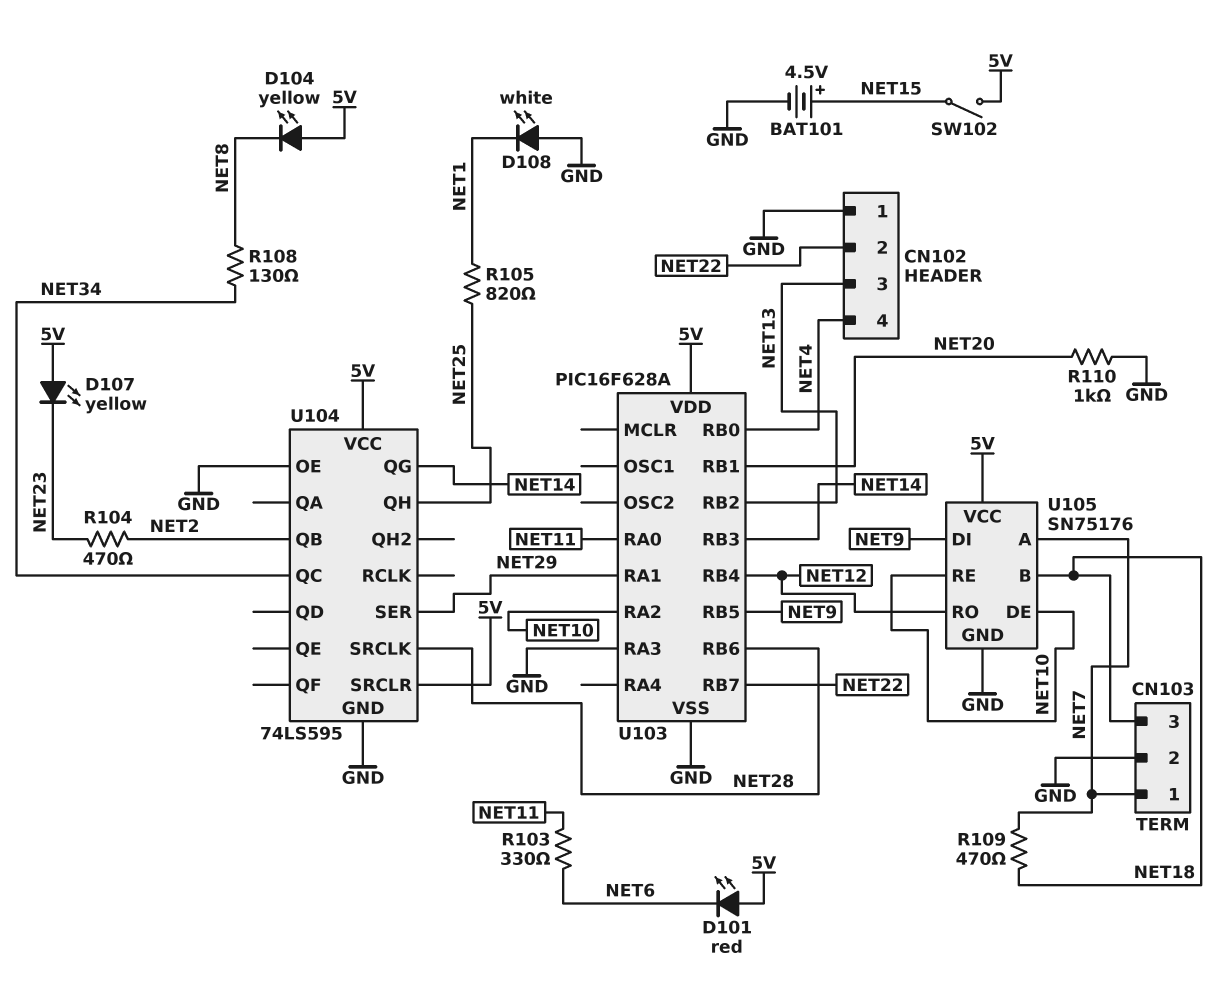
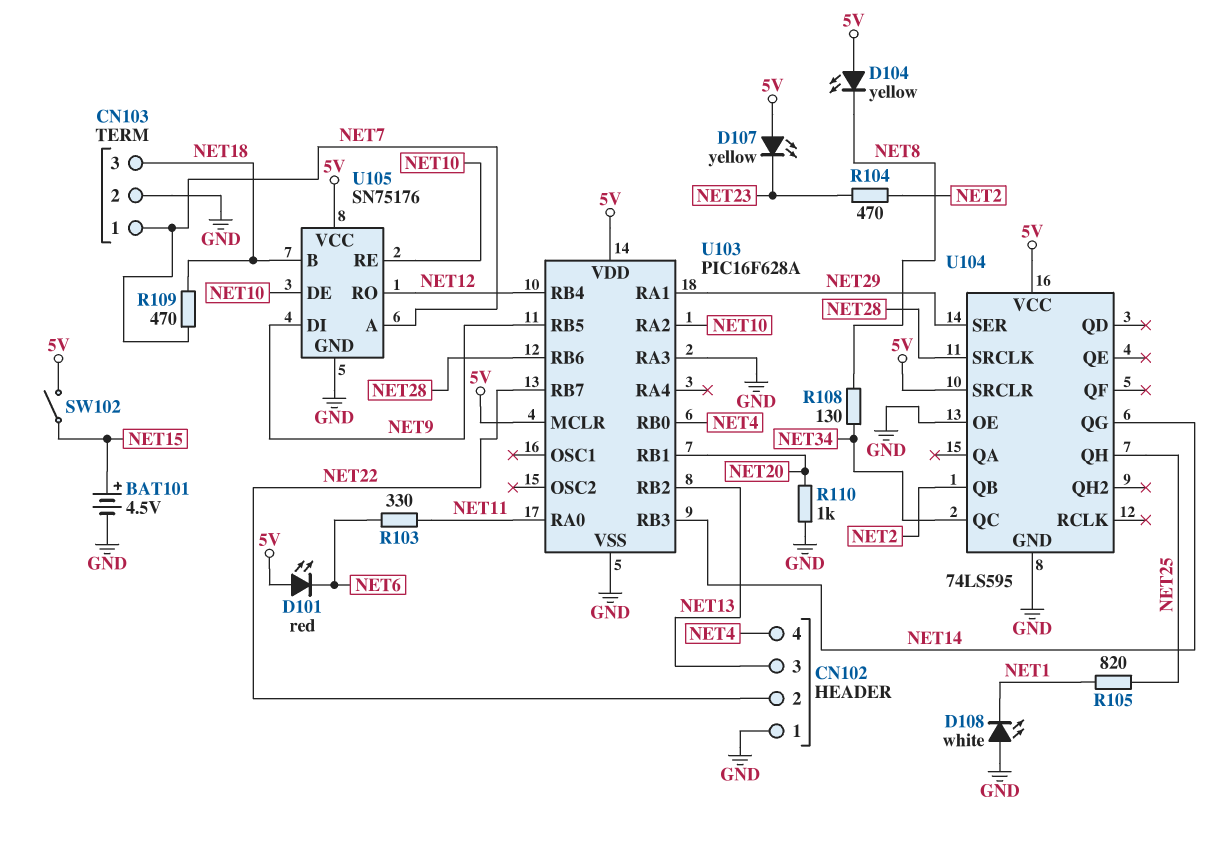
U103 pin MCLR: none -> 5V

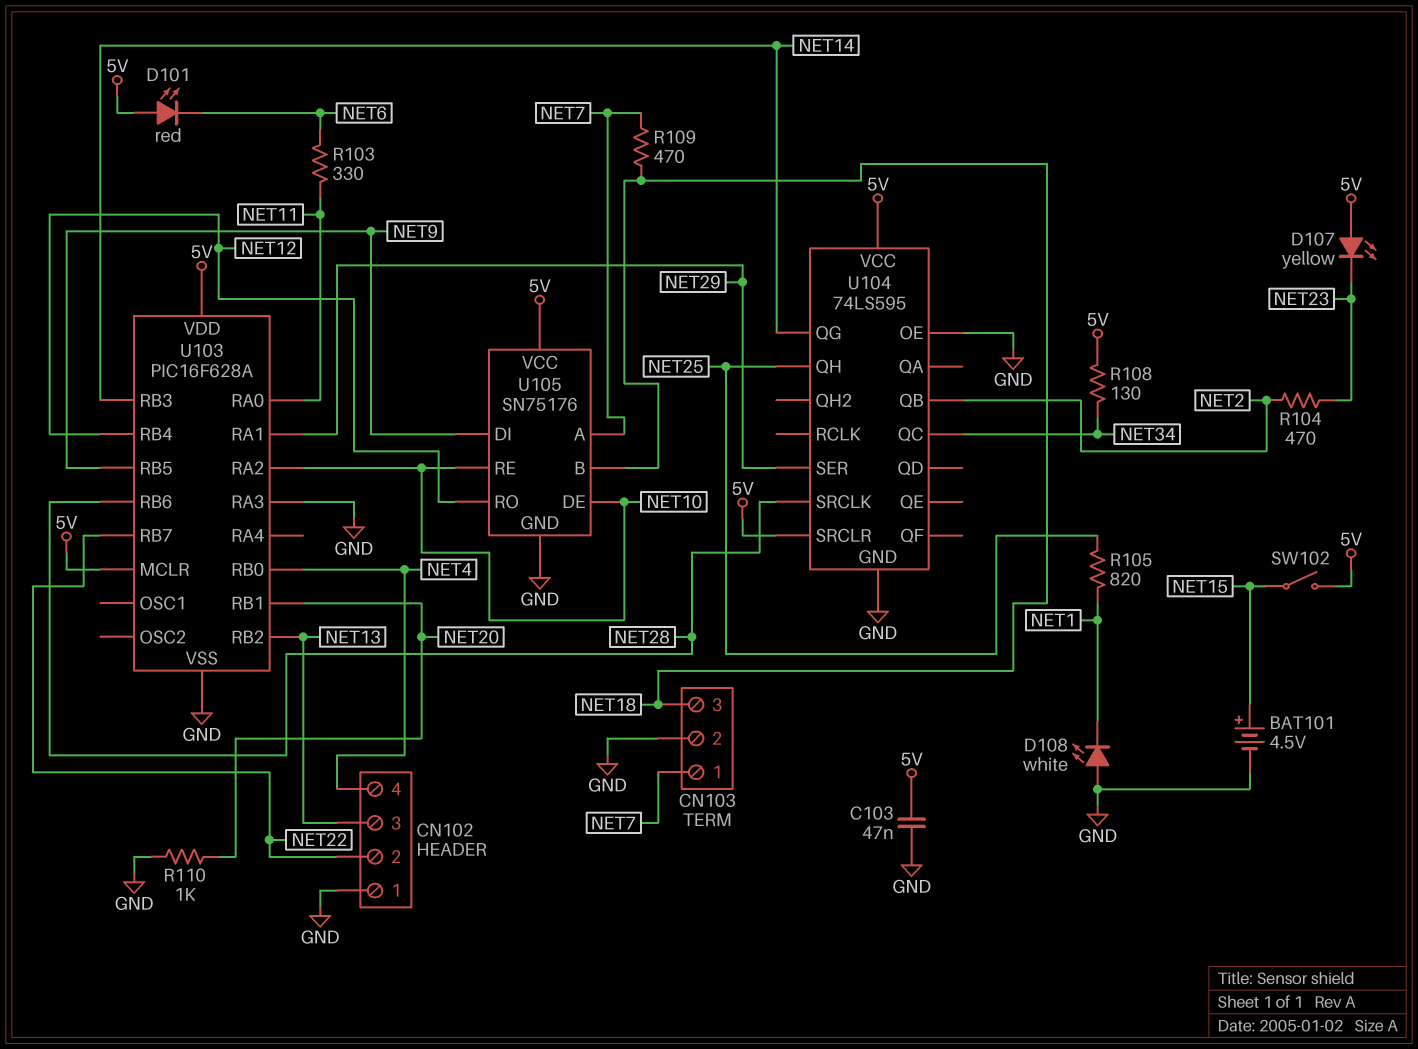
C103: none -> 47nF (5V, GND)
D104: LED yellow (A 5V, K NET8) -> none
R108: 130 (NET8, NET34) -> 130 (5V, NET34)

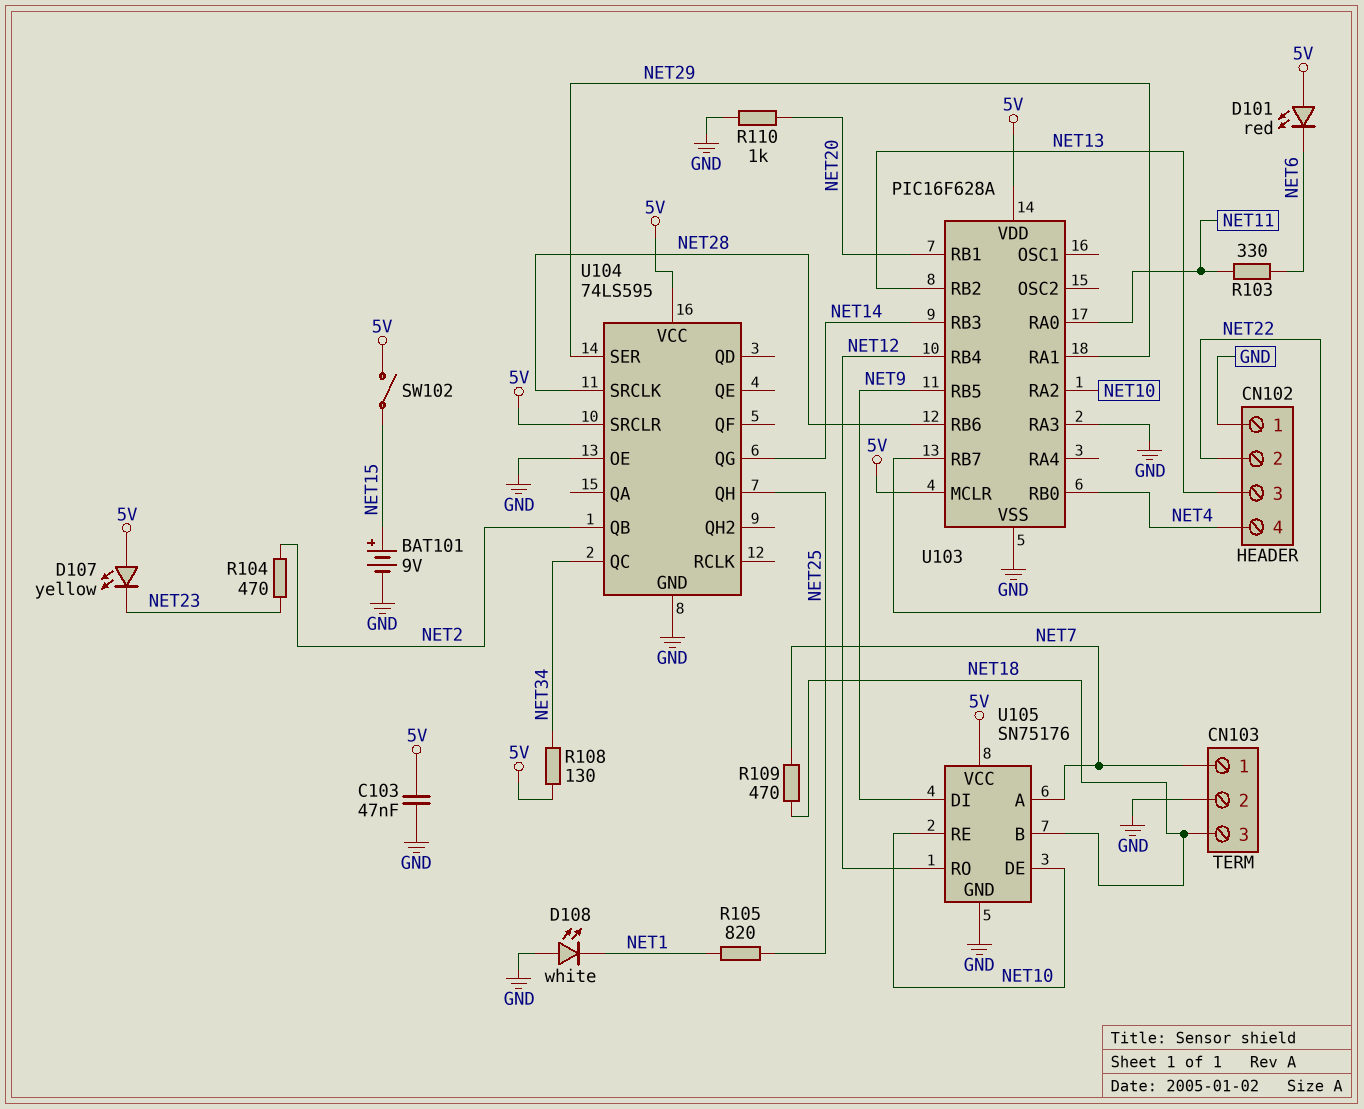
BAT101: 4.5V (plus NET15, minus GND) -> 9V (plus NET15, minus GND)

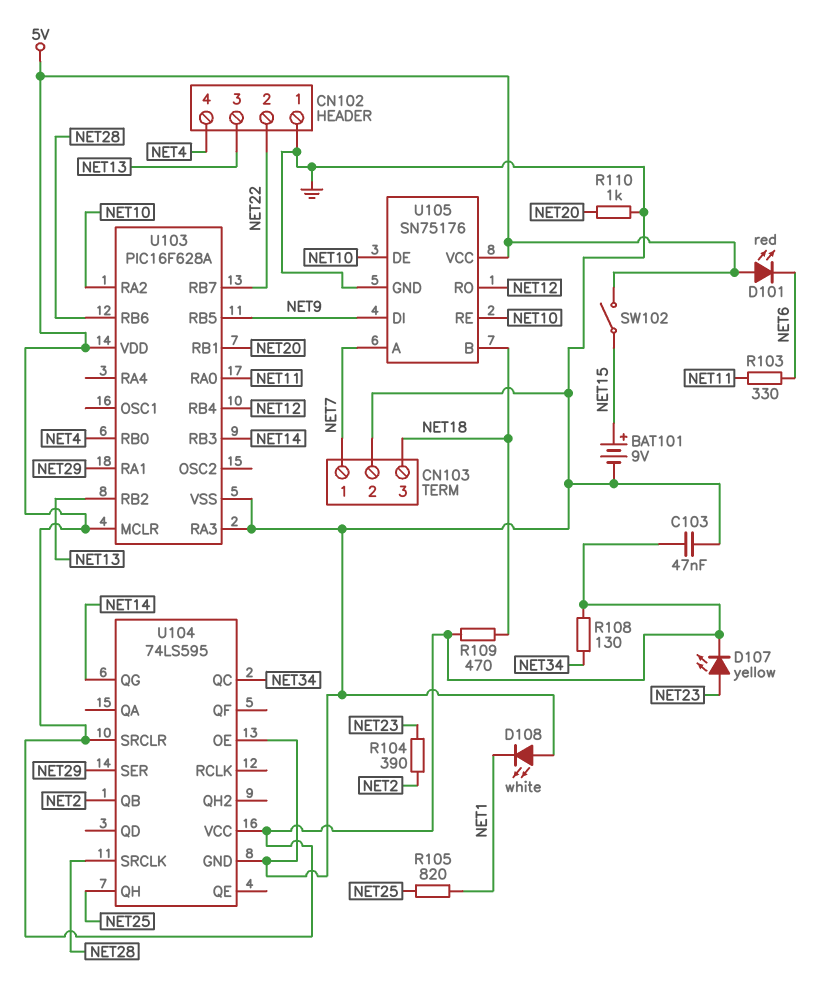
D107: LED yellow (A 5V, K NET23) -> LED yellow (A NET23, K 5V)
R104: 470 (NET2, NET23) -> 390 (NET2, NET23)
R109: 470 (NET7, NET18) -> 470 (5V, NET18)

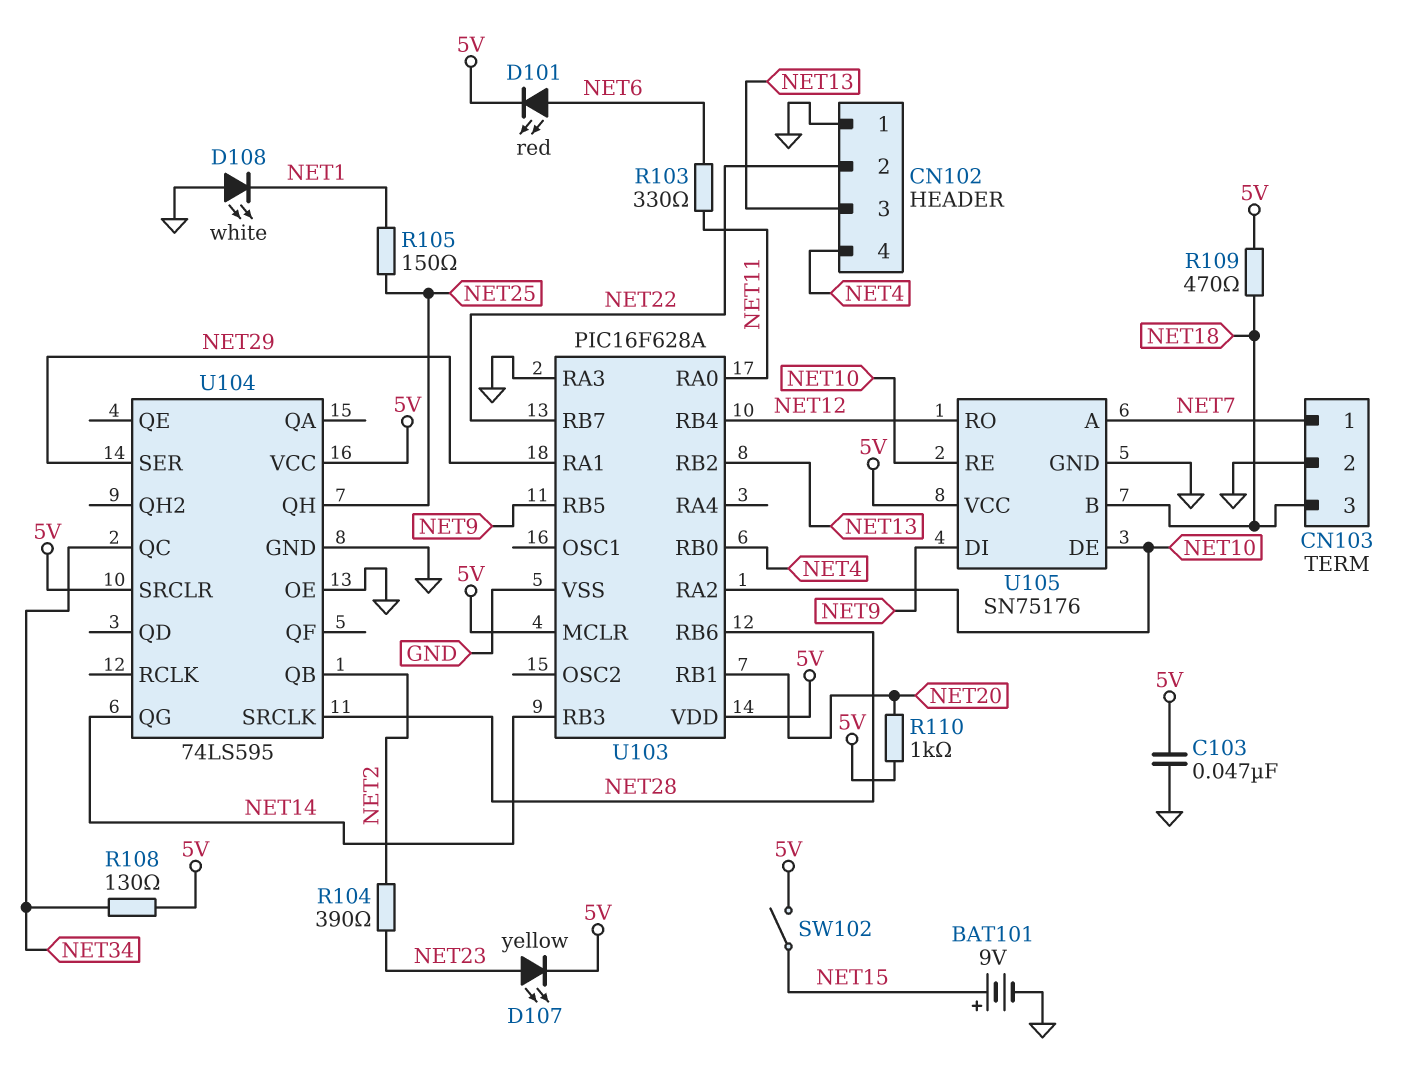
D101: LED red (A 5V, K NET6) -> LED red (A NET6, K 5V)
R105: 820 (NET1, NET25) -> 150 (NET1, NET25)
R110: 1k (GND, NET20) -> 1k (5V, NET20)

